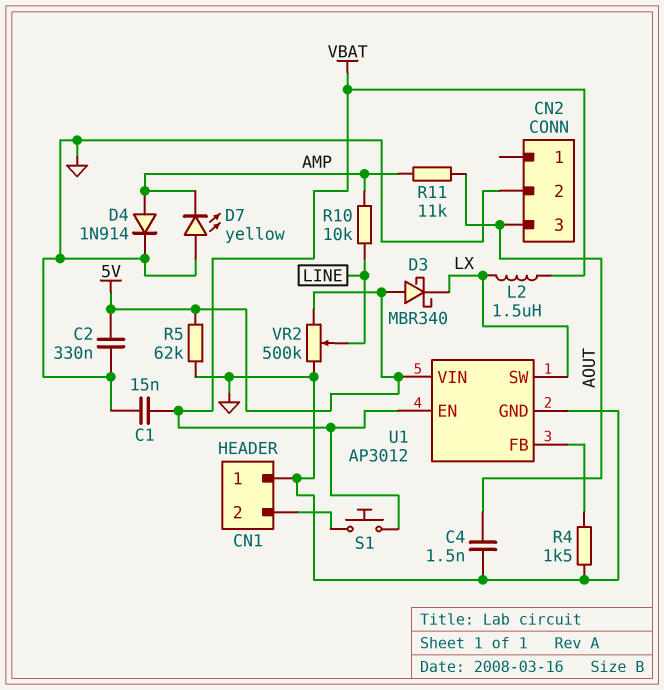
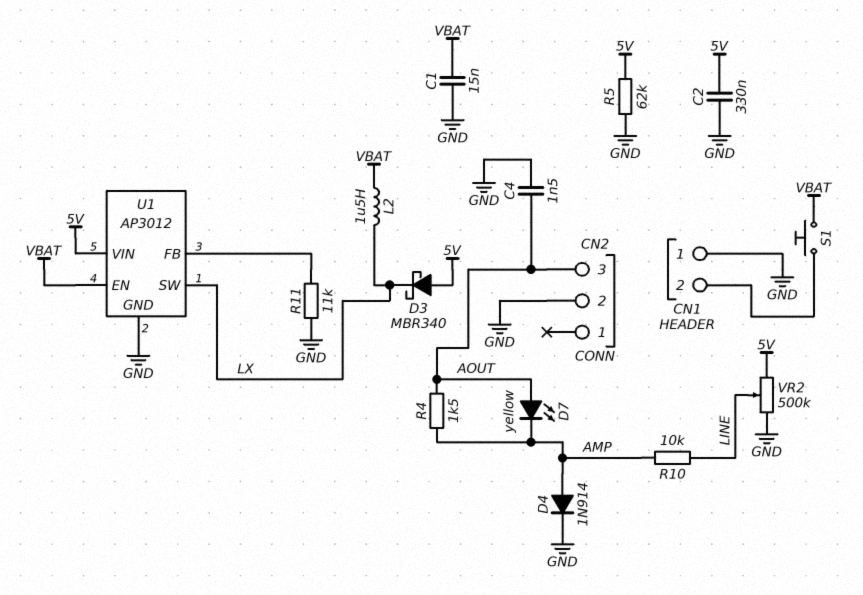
D7: LED yellow (A GND, K AMP) -> LED yellow (A AOUT, K AMP)
R4: 1.5k (GND, U1/FB) -> 1.5k (AMP, AOUT)
R11: 11k (AMP, AOUT) -> 11k (GND, U1/FB)

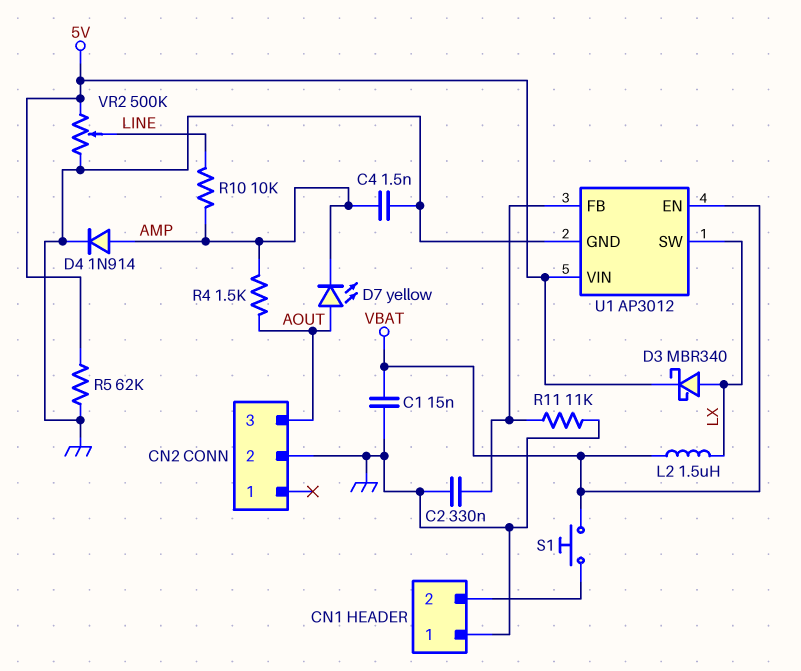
C2: 330nF (5V, GND) -> 330nF (GND, U1/FB)
C4: 1.5nF (AOUT, GND) -> 1.5nF (AMP, GND)
D3: schottky MBR340 (A 5V, K LX) -> schottky MBR340 (A LX, K 5V)

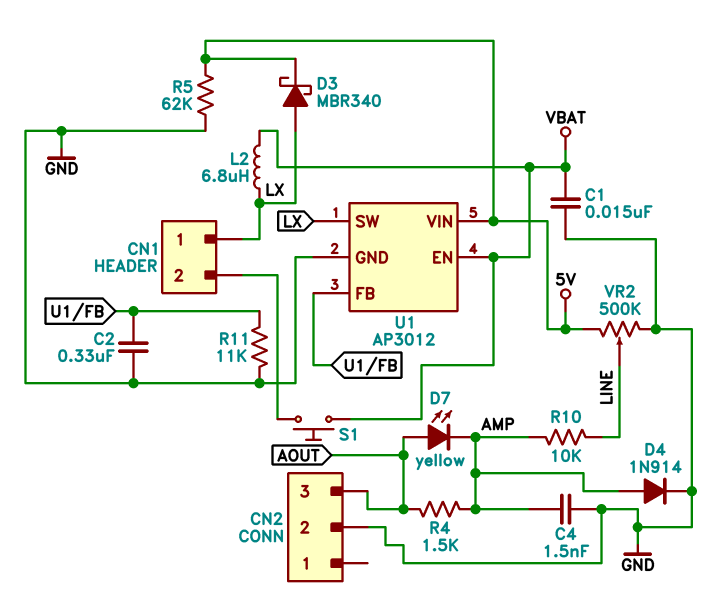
CN1 pin 1: GND -> LX
L2: 1.5uH (LX, VBAT) -> 6.8uH (LX, VBAT)

